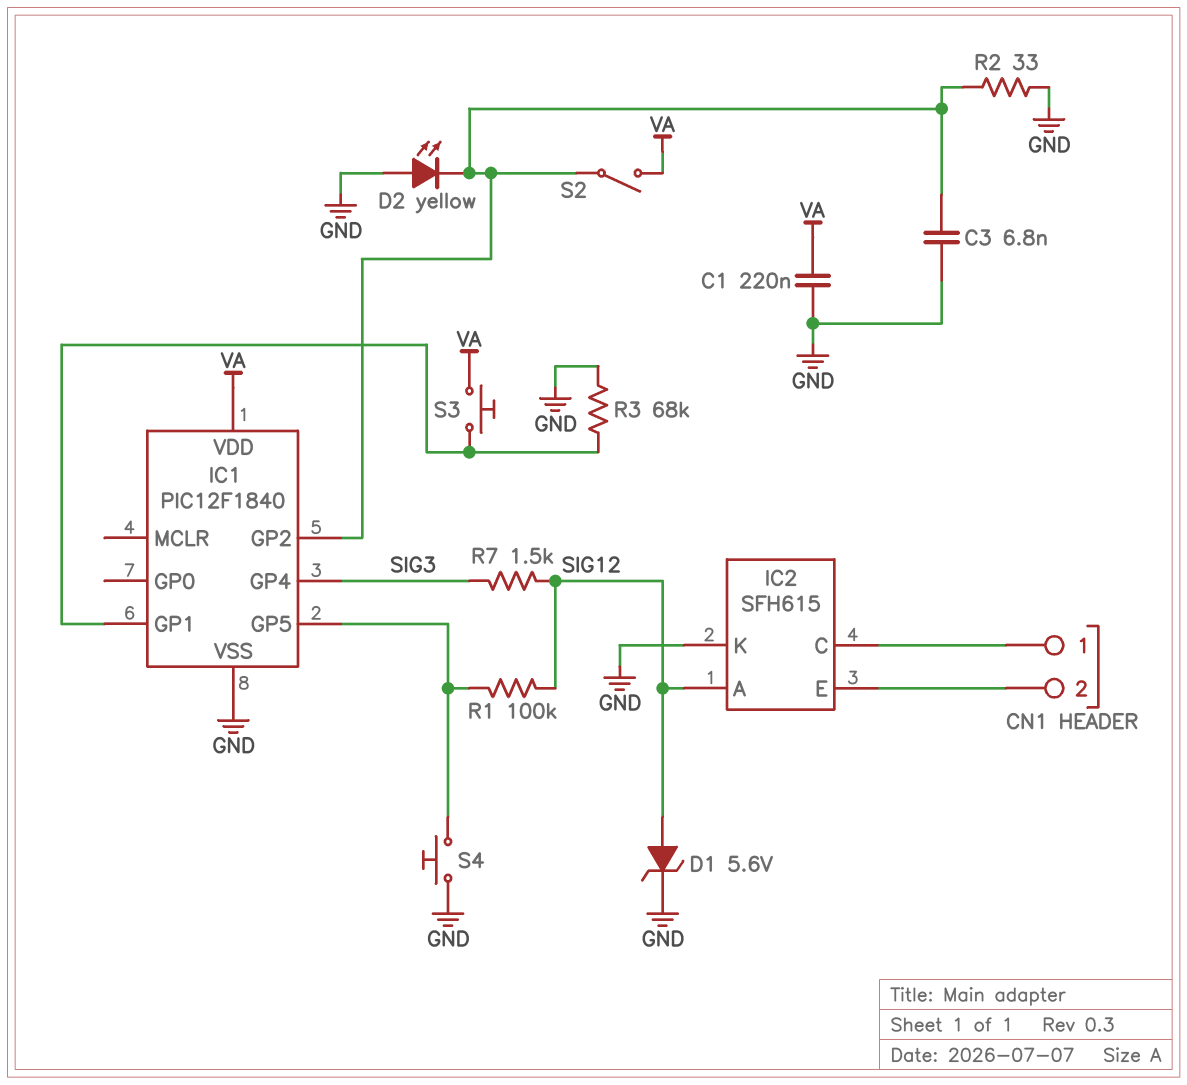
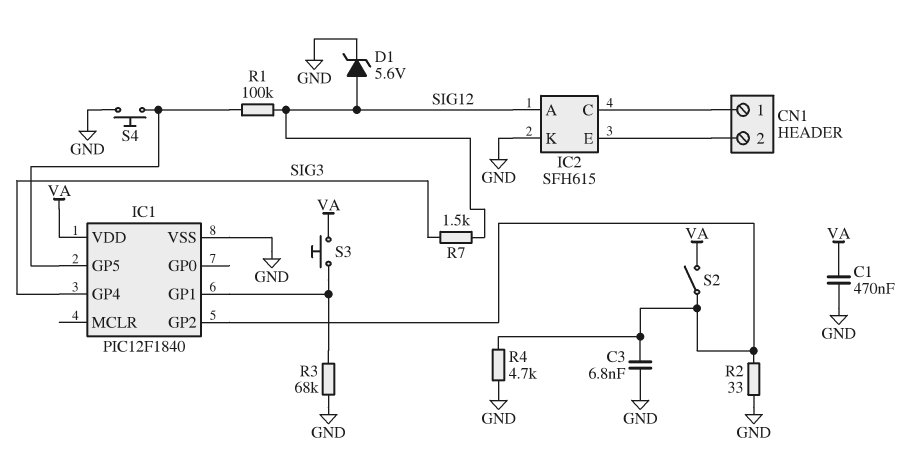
C1: 220nF (GND, VA) -> 470nF (GND, VA)
D2: LED yellow (A GND, K IC1/GP2) -> none
R4: none -> 4.7k (GND, IC1/GP2)

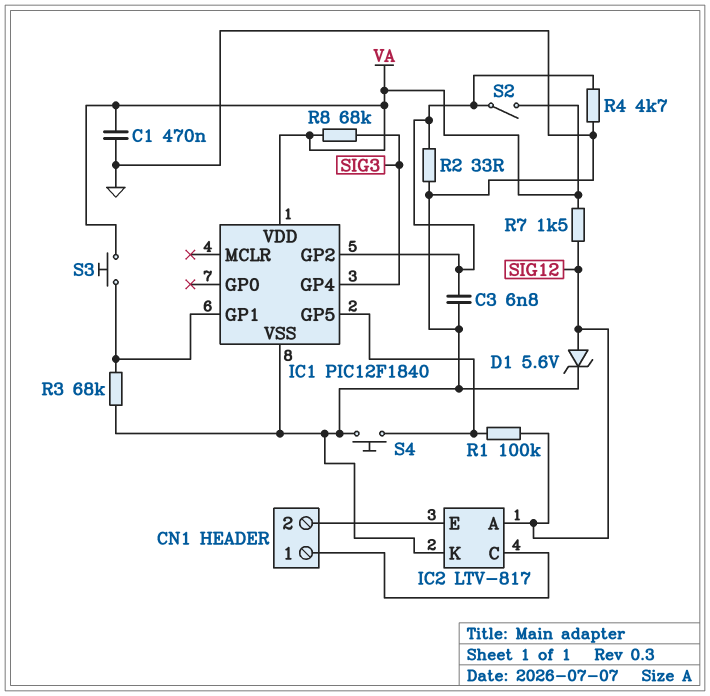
IC2: SFH615 -> LTV-817
R7: 1.5k (SIG3, SIG12) -> 1.5k (SIG12, VA)
R8: none -> 68k (SIG3, VA)

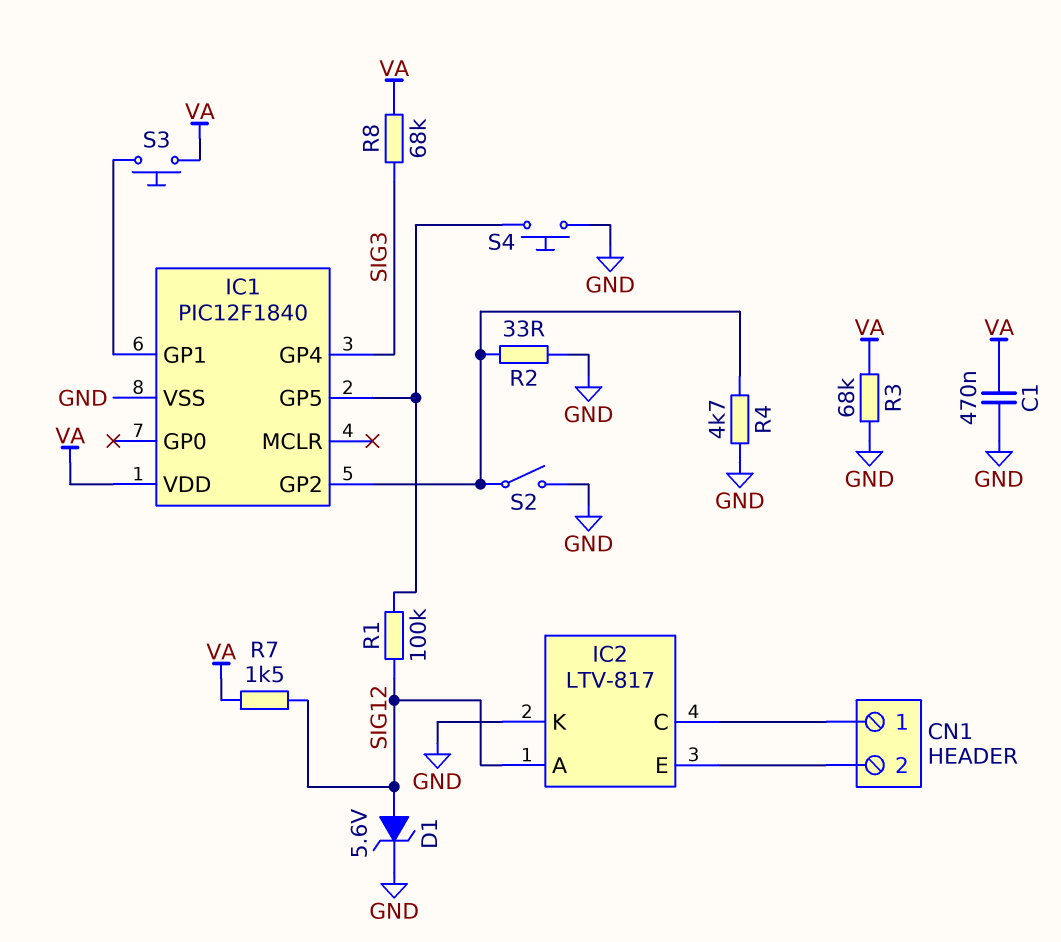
C3: 6.8nF (GND, IC1/GP2) -> none
R3: 68k (GND, IC1/GP1) -> 68k (GND, VA)
S2: switch (IC1/GP2, VA) -> switch (GND, IC1/GP2)

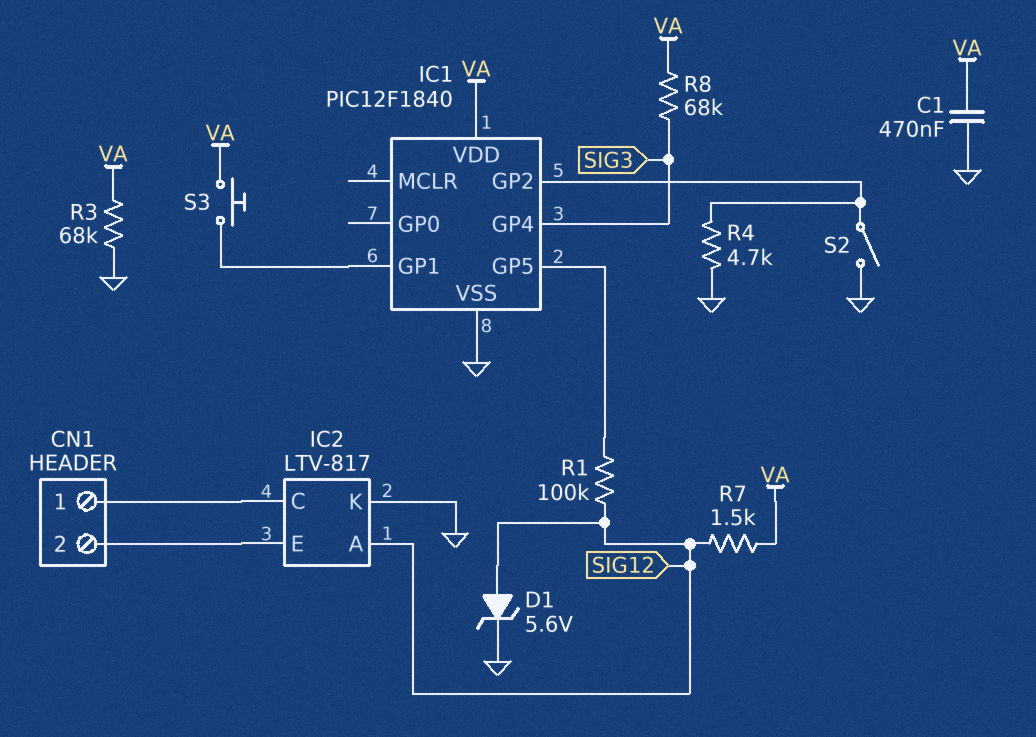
R2: 33 (GND, IC1/GP2) -> none
S4: button (GND, IC1/GP5) -> none

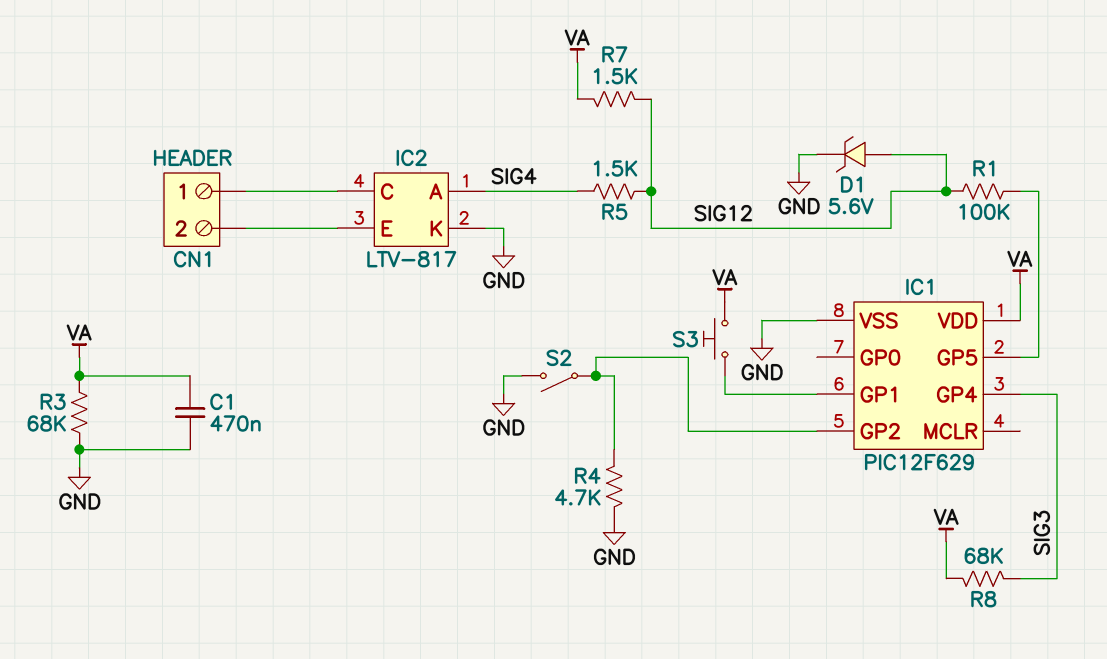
IC1: PIC12F1840 -> PIC12F629
IC2 pin A: SIG12 -> SIG4
R5: none -> 1.5k (SIG4, SIG12)

